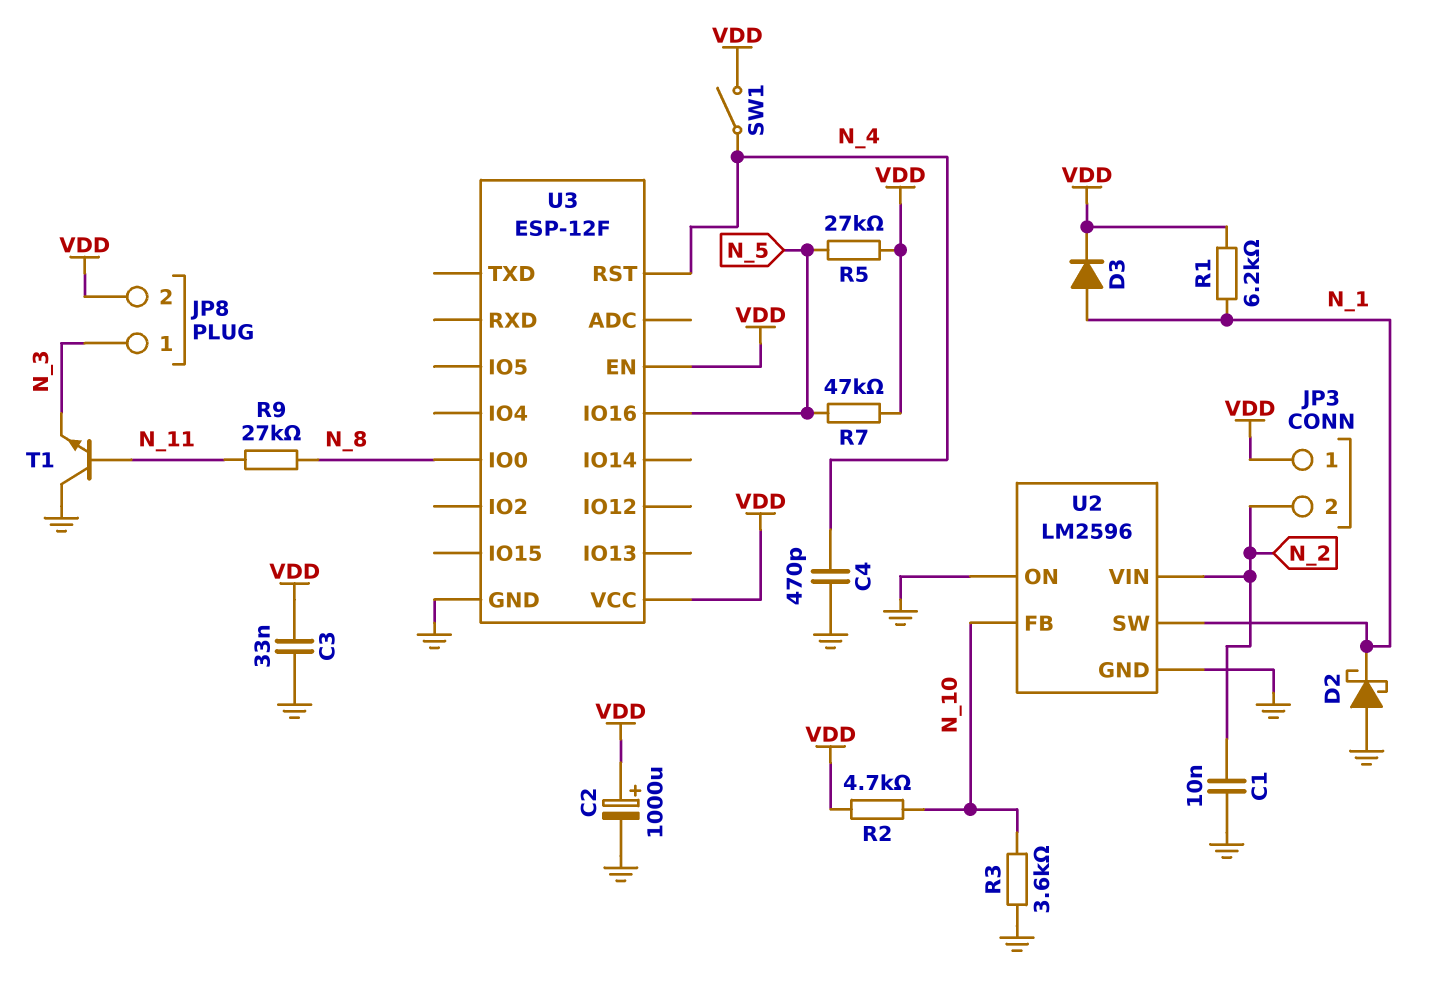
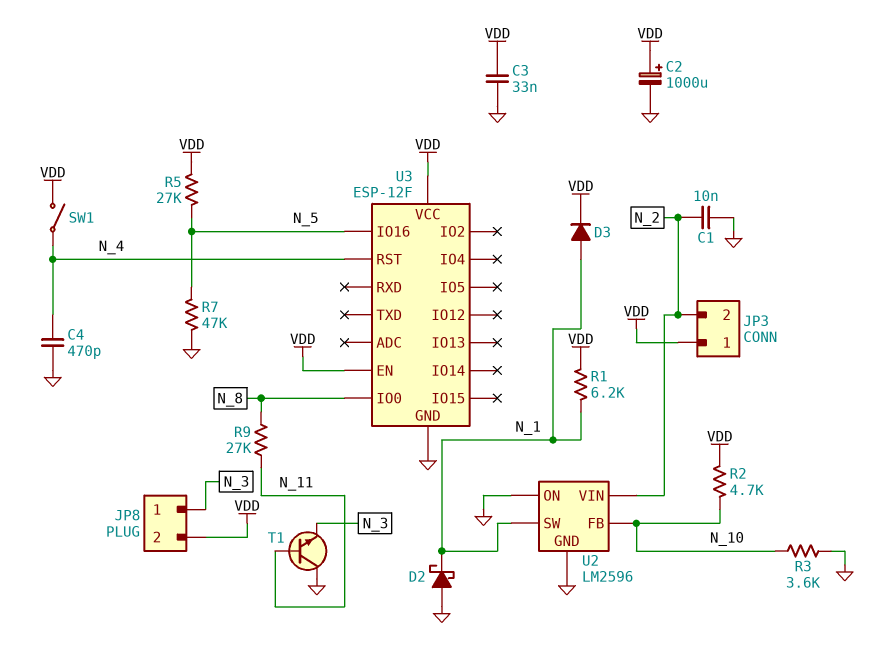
R7: 47k (N_5, VDD) -> 47k (GND, N_5)

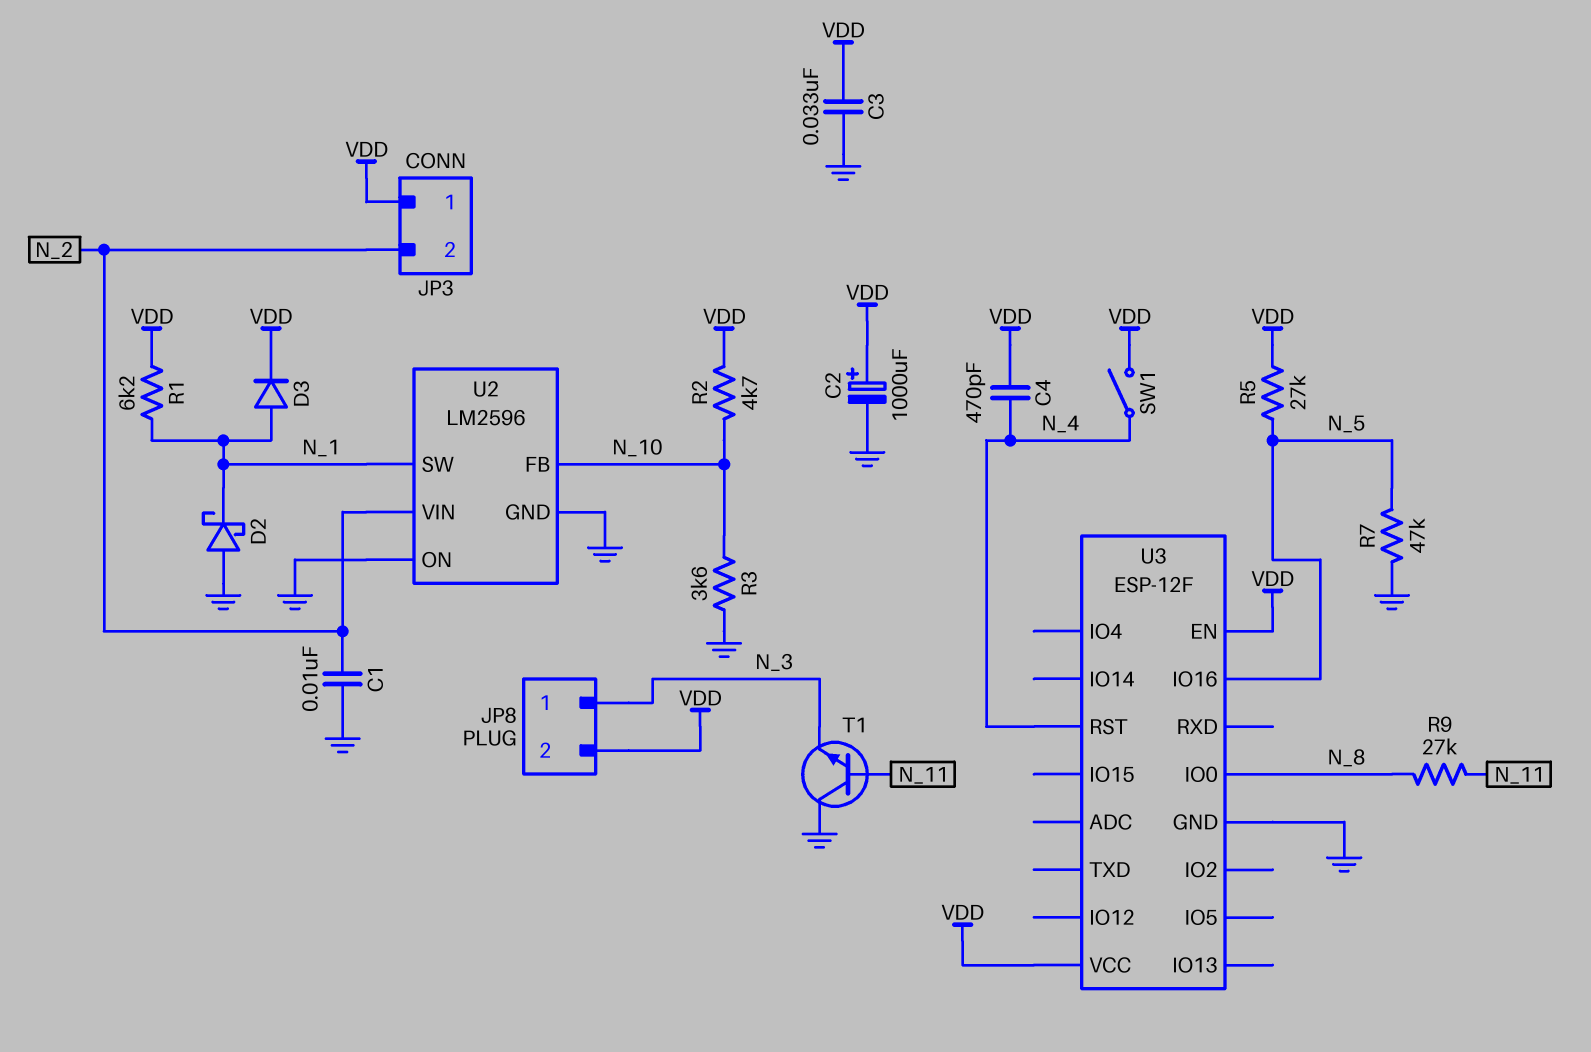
C4: 470pF (GND, N_4) -> 470pF (N_4, VDD)

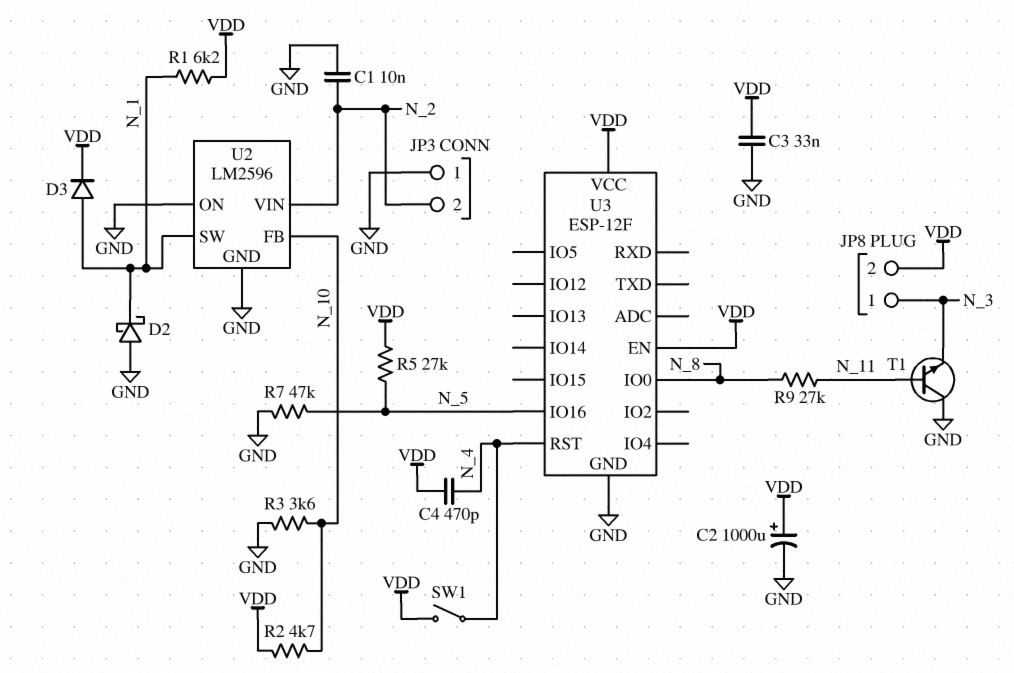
JP3 pin 1: VDD -> GND

